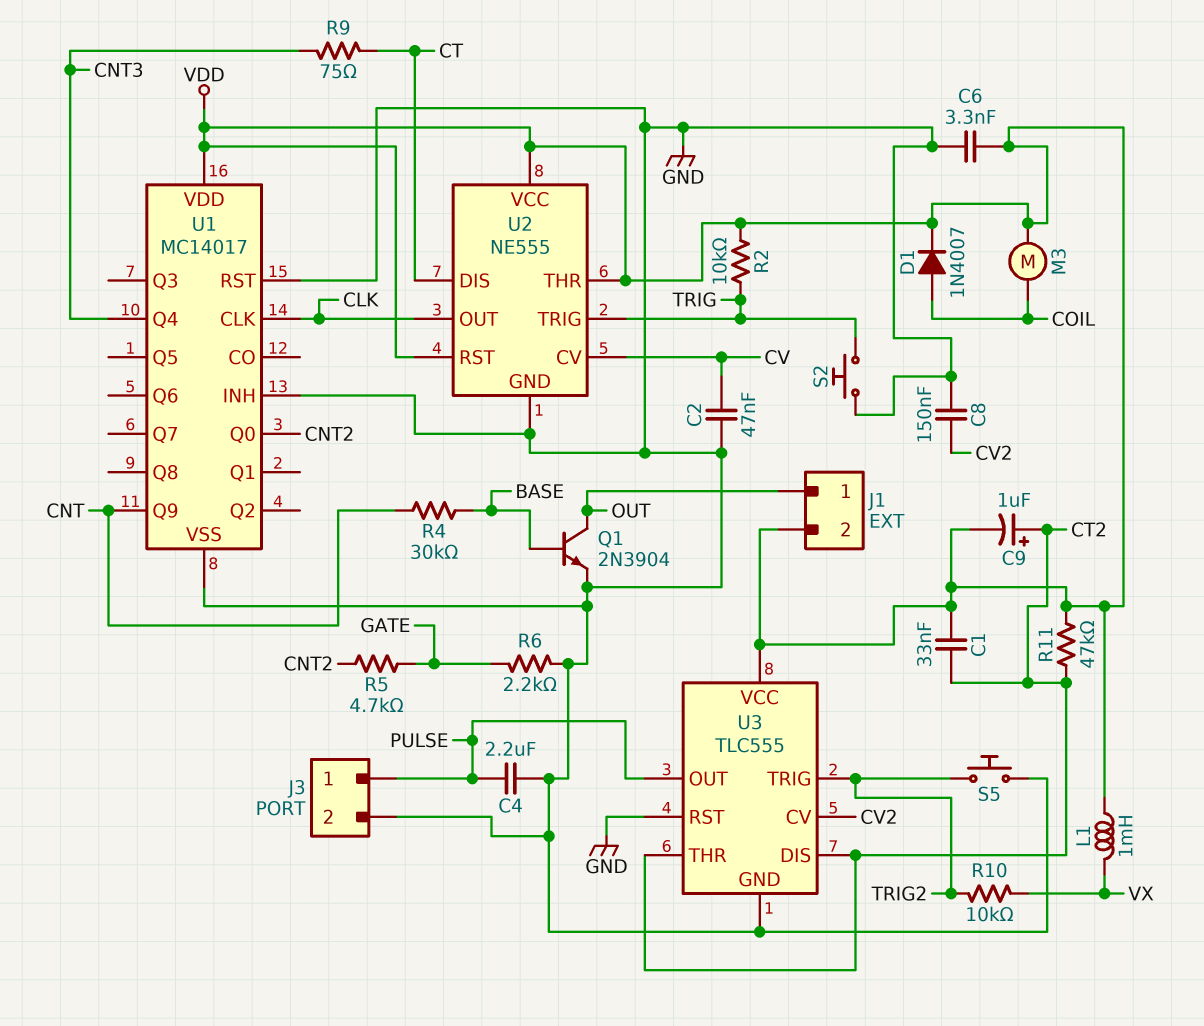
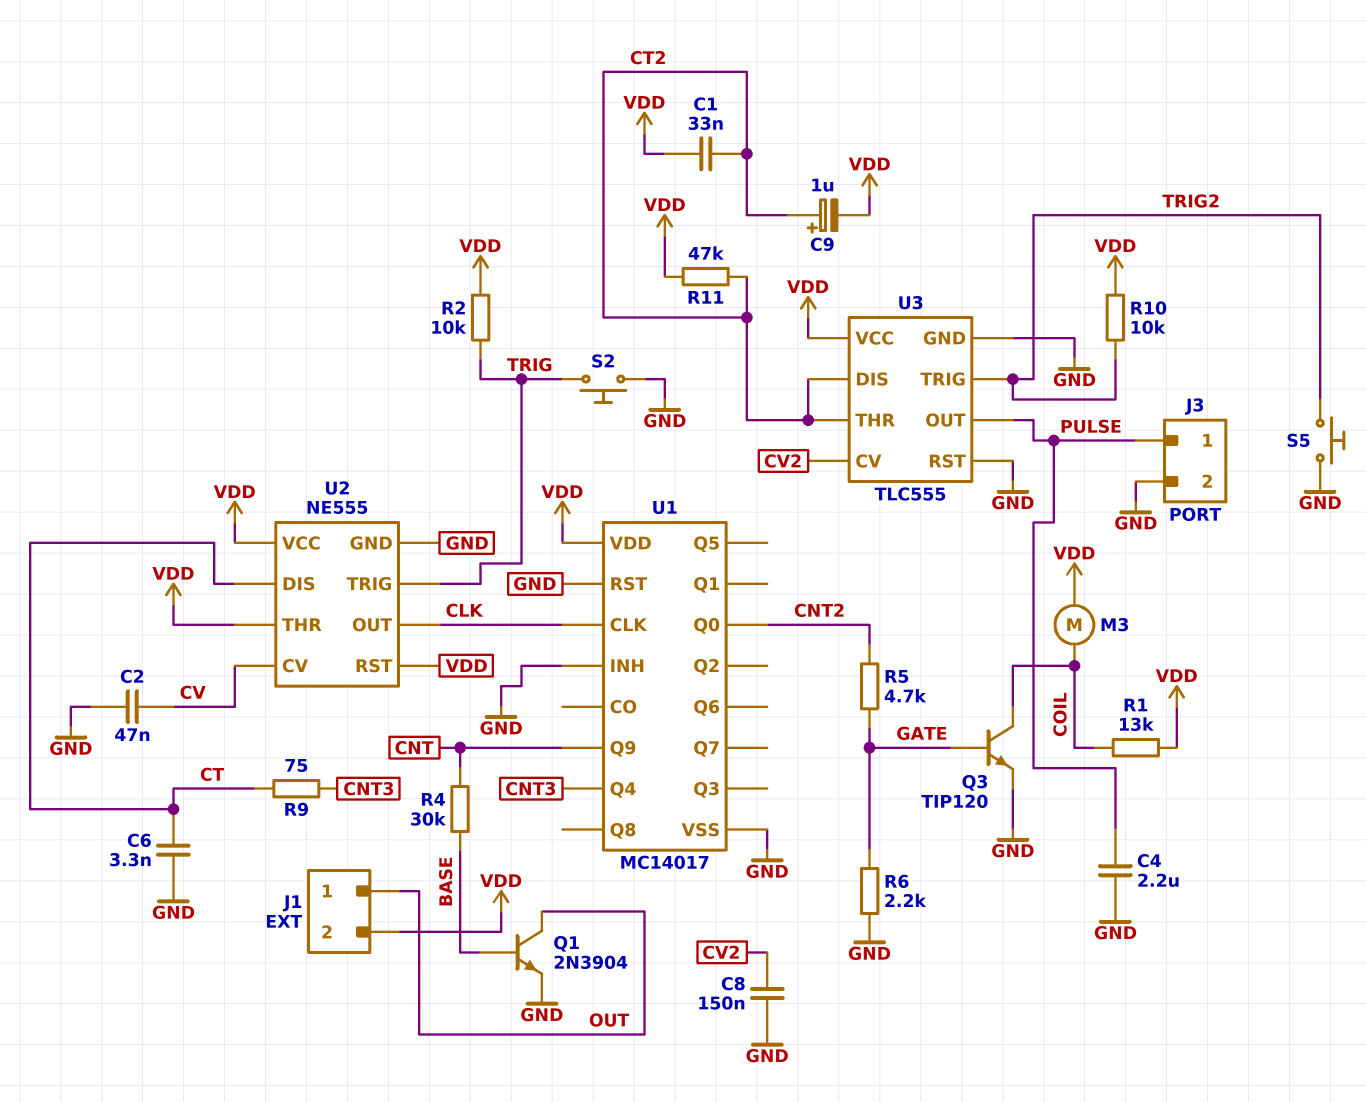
C6: 3.3nF (GND, VDD) -> 3.3nF (CT, GND)
D1: diode 1N4007 (A COIL, K VDD) -> none
L1: 1mH (VDD, VX) -> none
Q3: none -> NPN TIP120 (B GATE, C COIL, E GND)
R1: none -> 13k (COIL, VDD)
R10: 10k (TRIG2, VX) -> 10k (TRIG2, VDD)

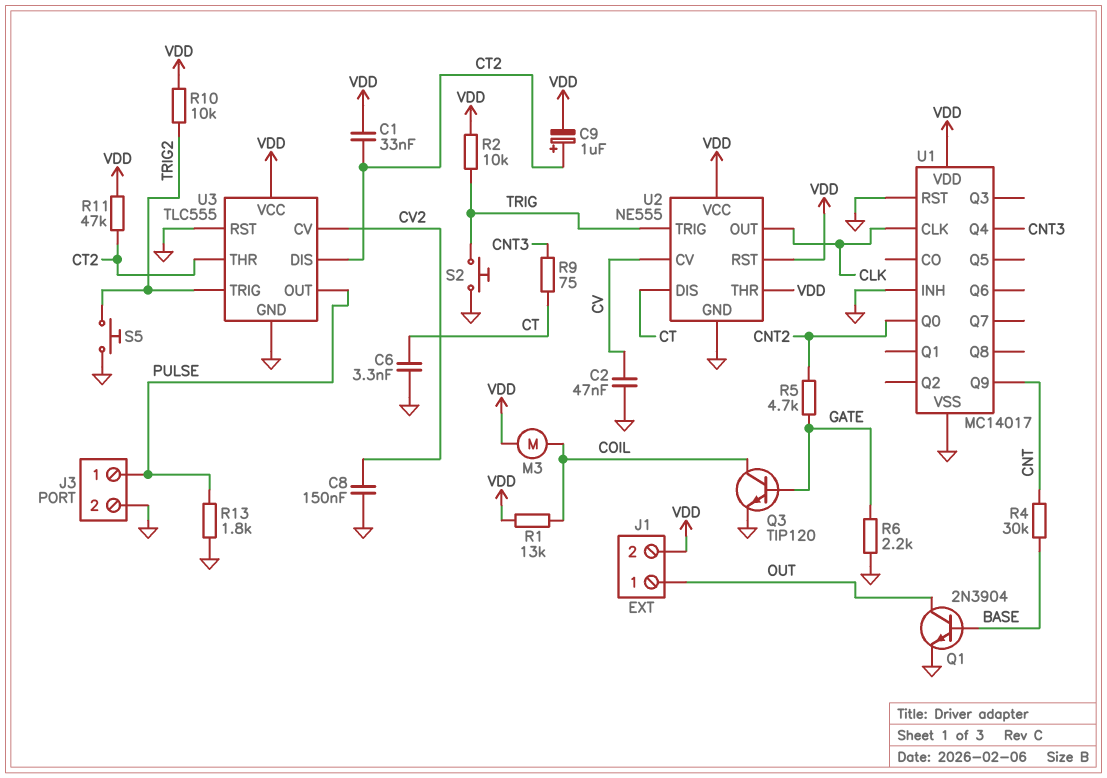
C4: 2.2uF (GND, PULSE) -> none
R13: none -> 1.8k (GND, PULSE)

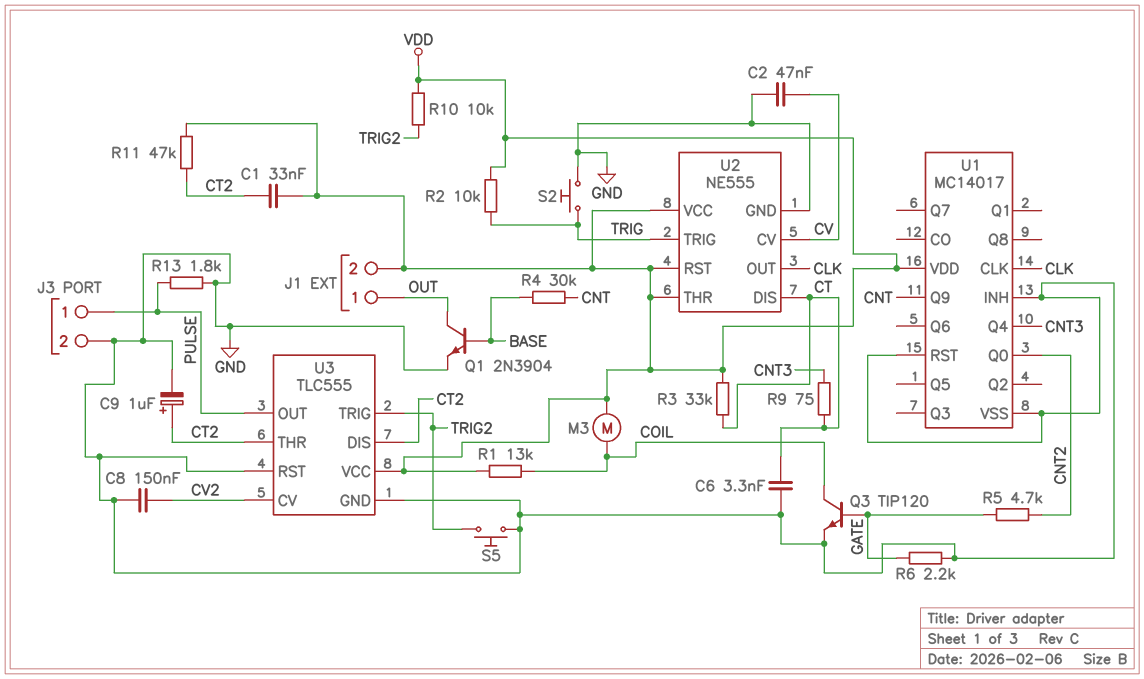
C9: 1uF (plus CT2, minus VDD) -> 1uF (plus CT2, minus GND)
R3: none -> 33k (CT, VDD)

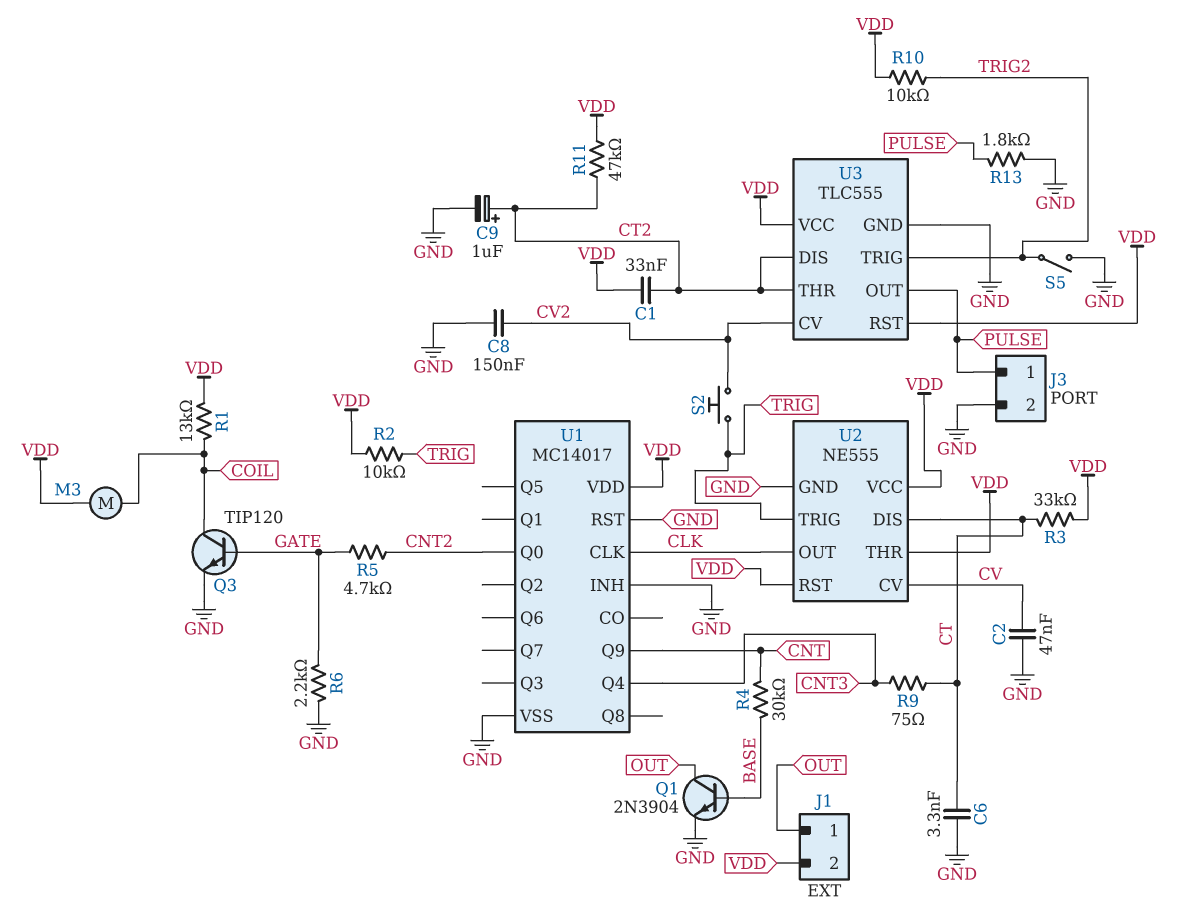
S2: button (GND, TRIG) -> button (CV2, TRIG)
S5: button (GND, TRIG2) -> switch (GND, TRIG2)
U3 pin RST: GND -> VDD

